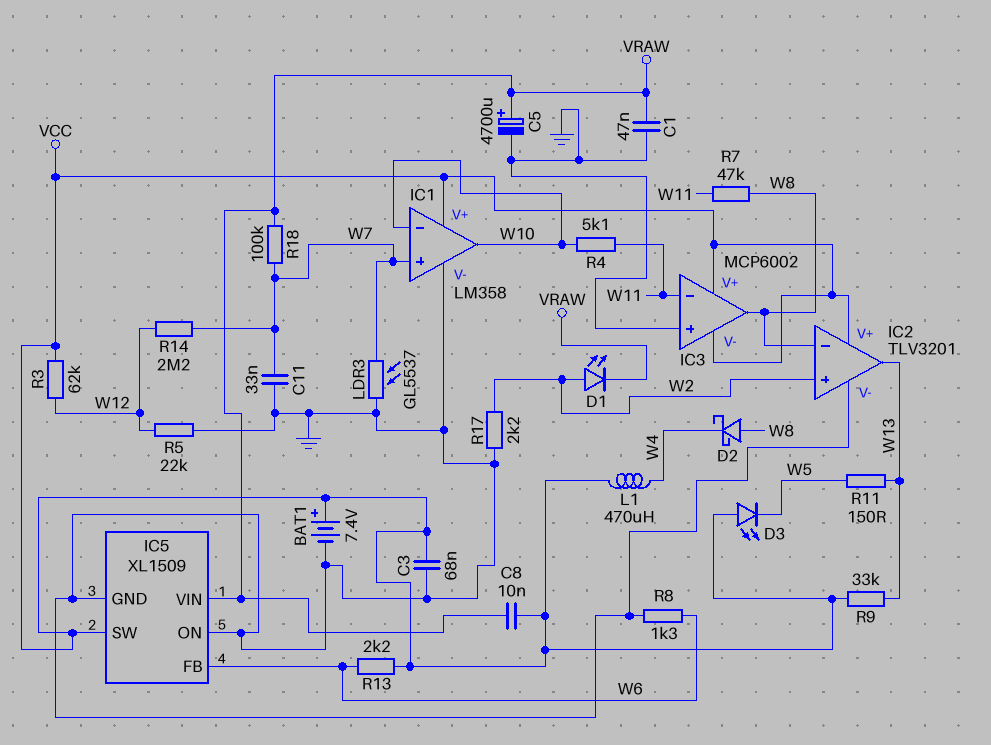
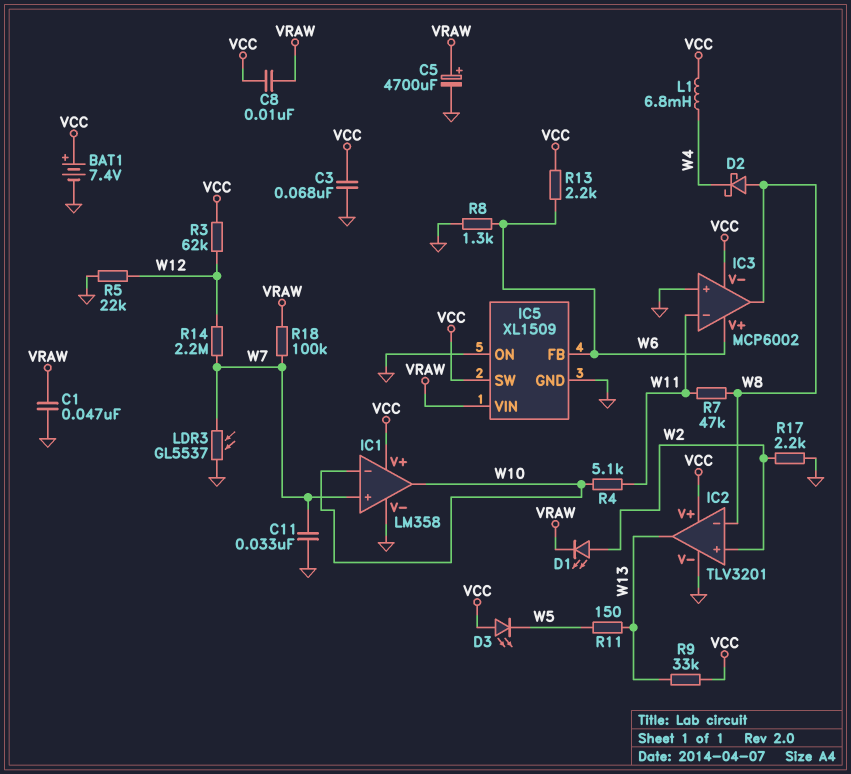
IC3 pin V+: VCC -> W6
L1: 470uH (VCC, W4) -> 6.8mH (VCC, W4)

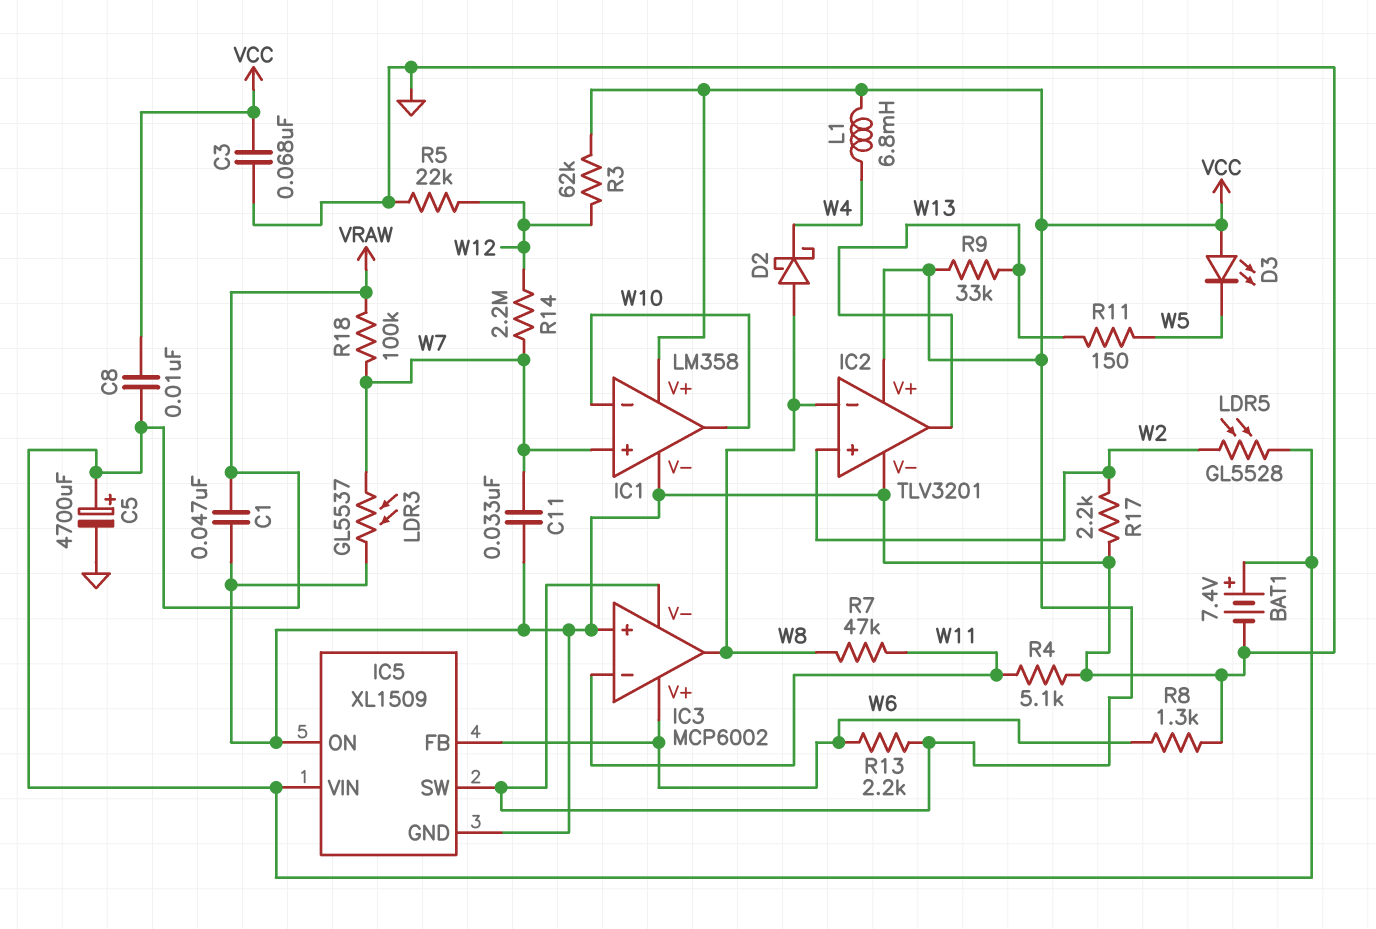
BAT1: 7.4V (plus VCC, minus GND) -> 7.4V (plus VRAW, minus GND)
D1: LED (A W2, K VRAW) -> none
LDR5: none -> GL5528 (VRAW, W2)
R4: 5.1k (W10, W11) -> 5.1k (GND, W11)

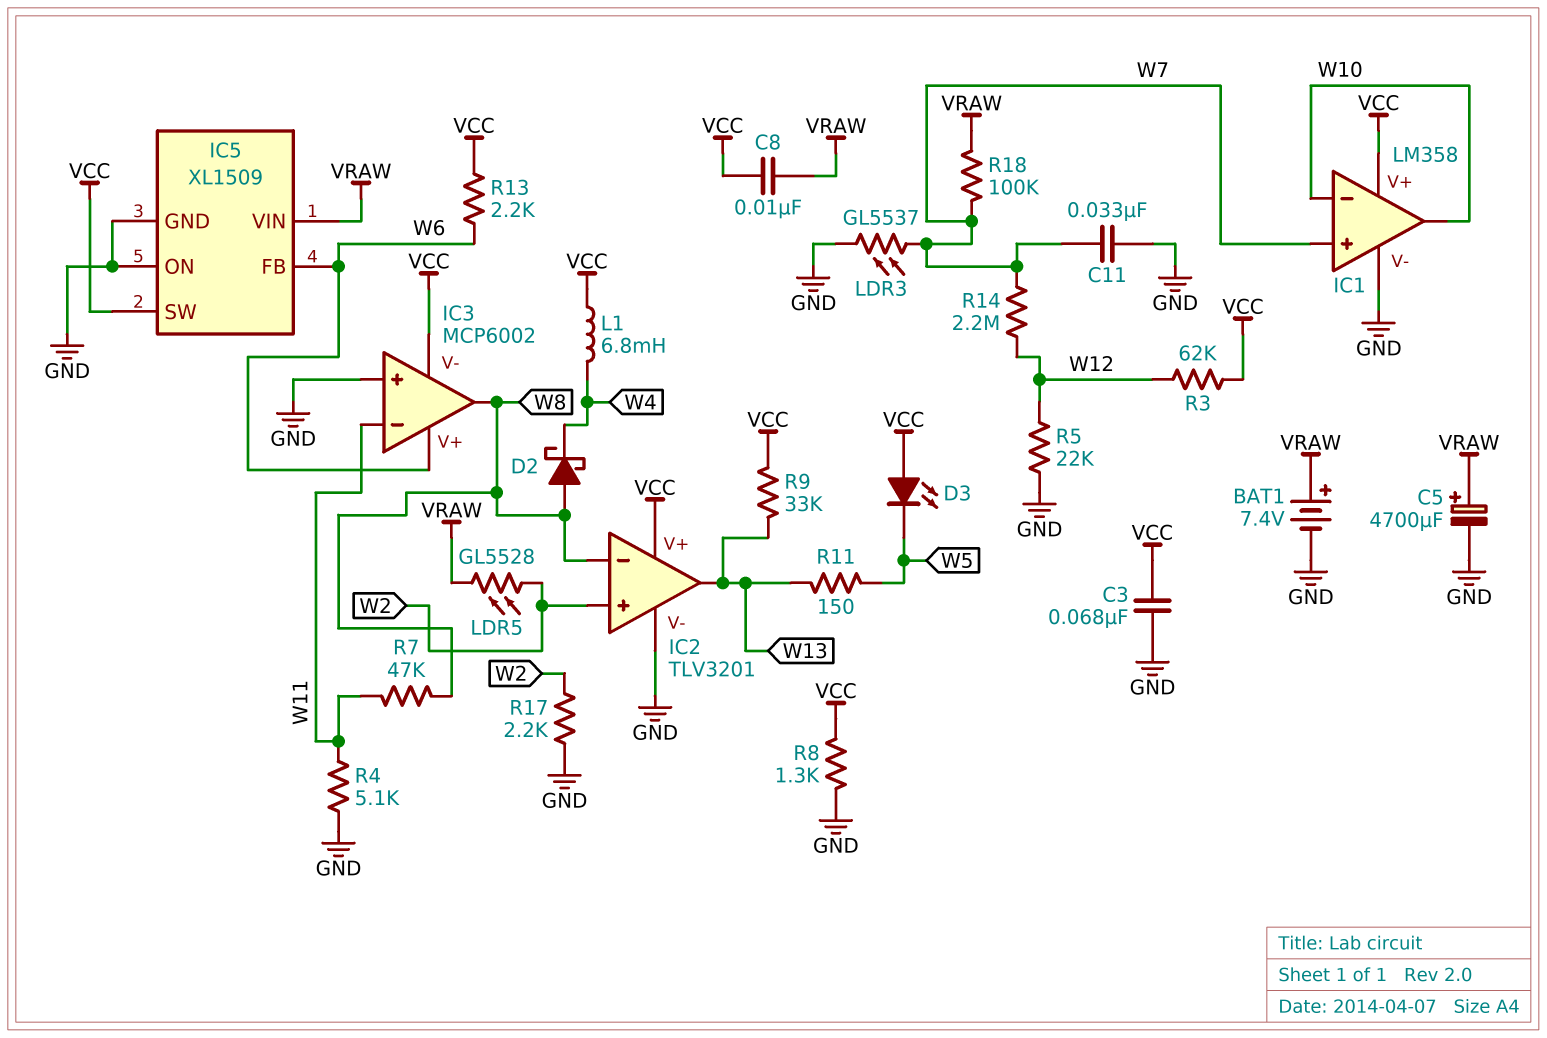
C1: 47nF (GND, VRAW) -> none
R8: 1.3k (GND, W6) -> 1.3k (GND, VCC)

